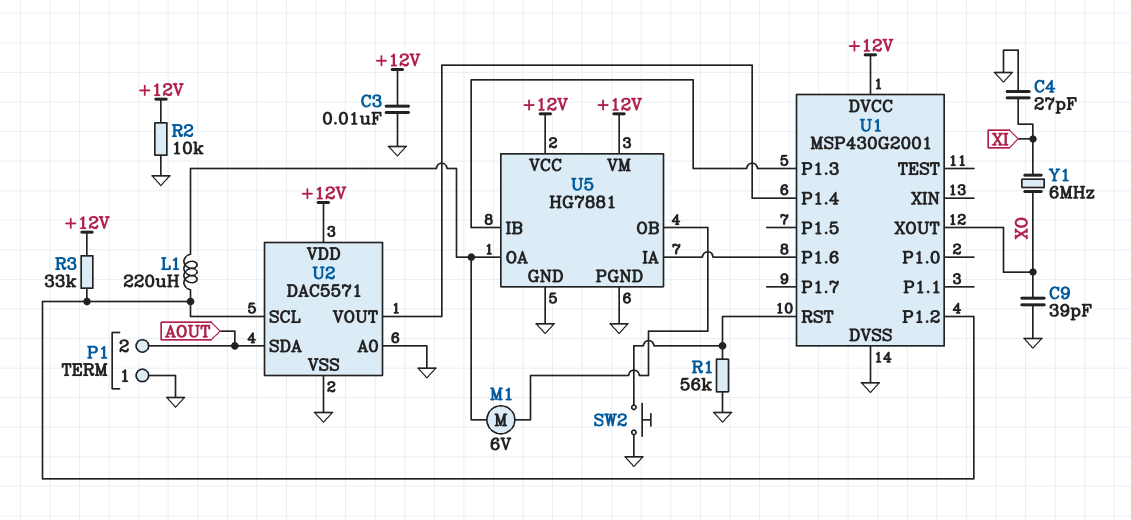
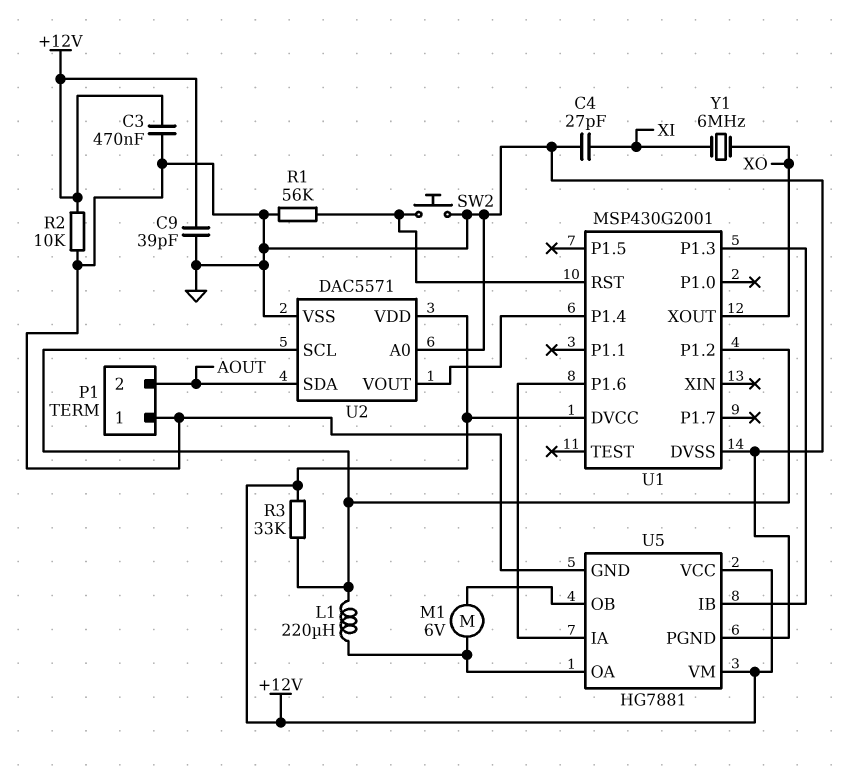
C3: 10nF (+12V, GND) -> 470nF (+12V, GND)
C9: 39pF (GND, XO) -> 39pF (+12V, GND)

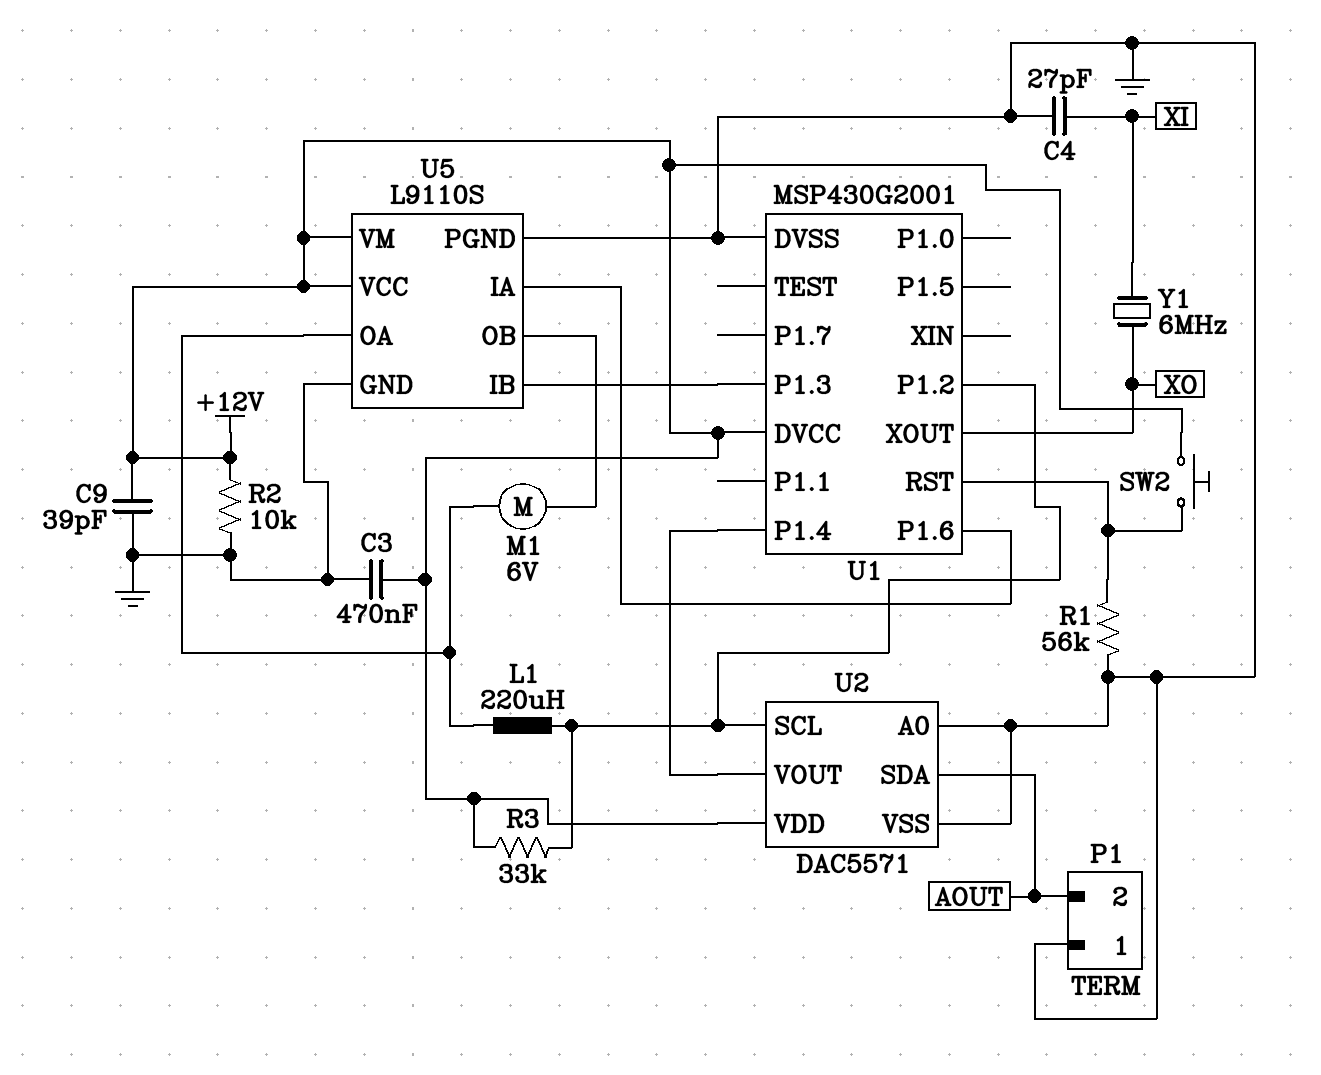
SW2: button (GND, U1/RST) -> button (+12V, U1/RST)
U5: HG7881 -> L9110S

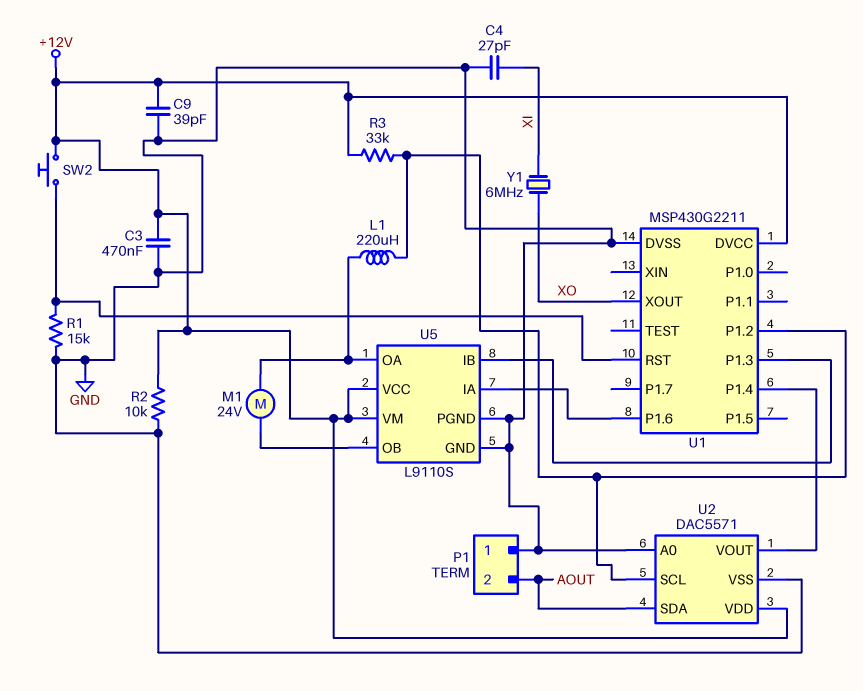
M1: motor 6V (U5/OA, U5/OB) -> motor 24V (U5/OA, U5/OB)
R1: 56k (GND, U1/RST) -> 15k (GND, U1/RST)
U1: MSP430G2001 -> MSP430G2211

